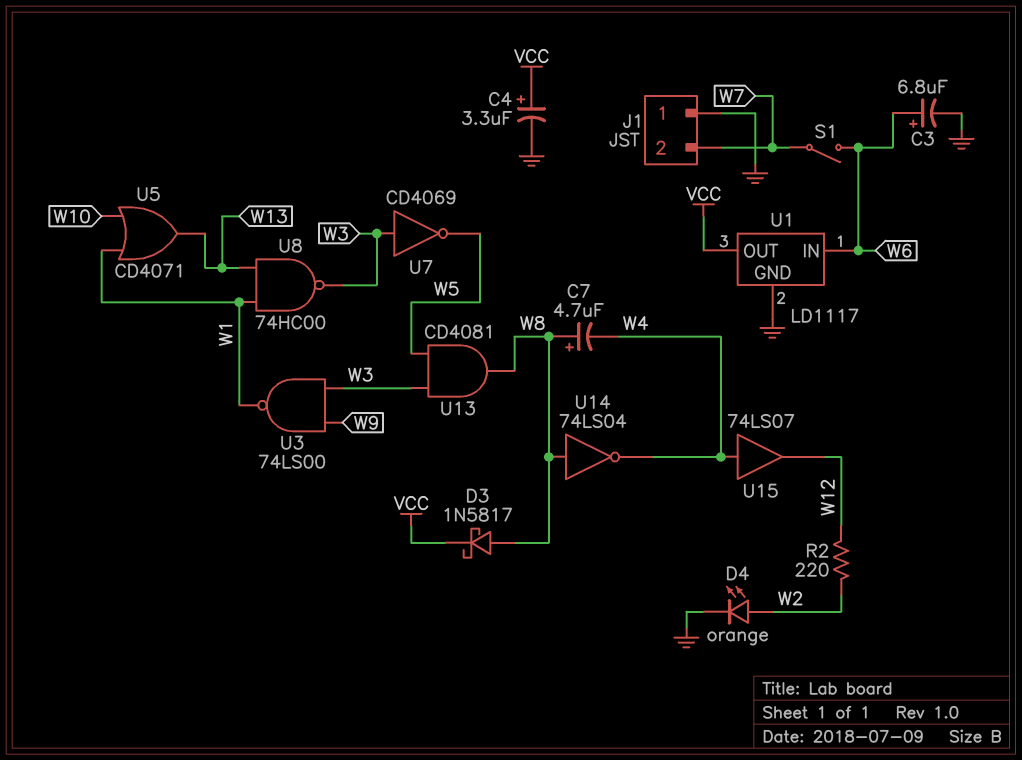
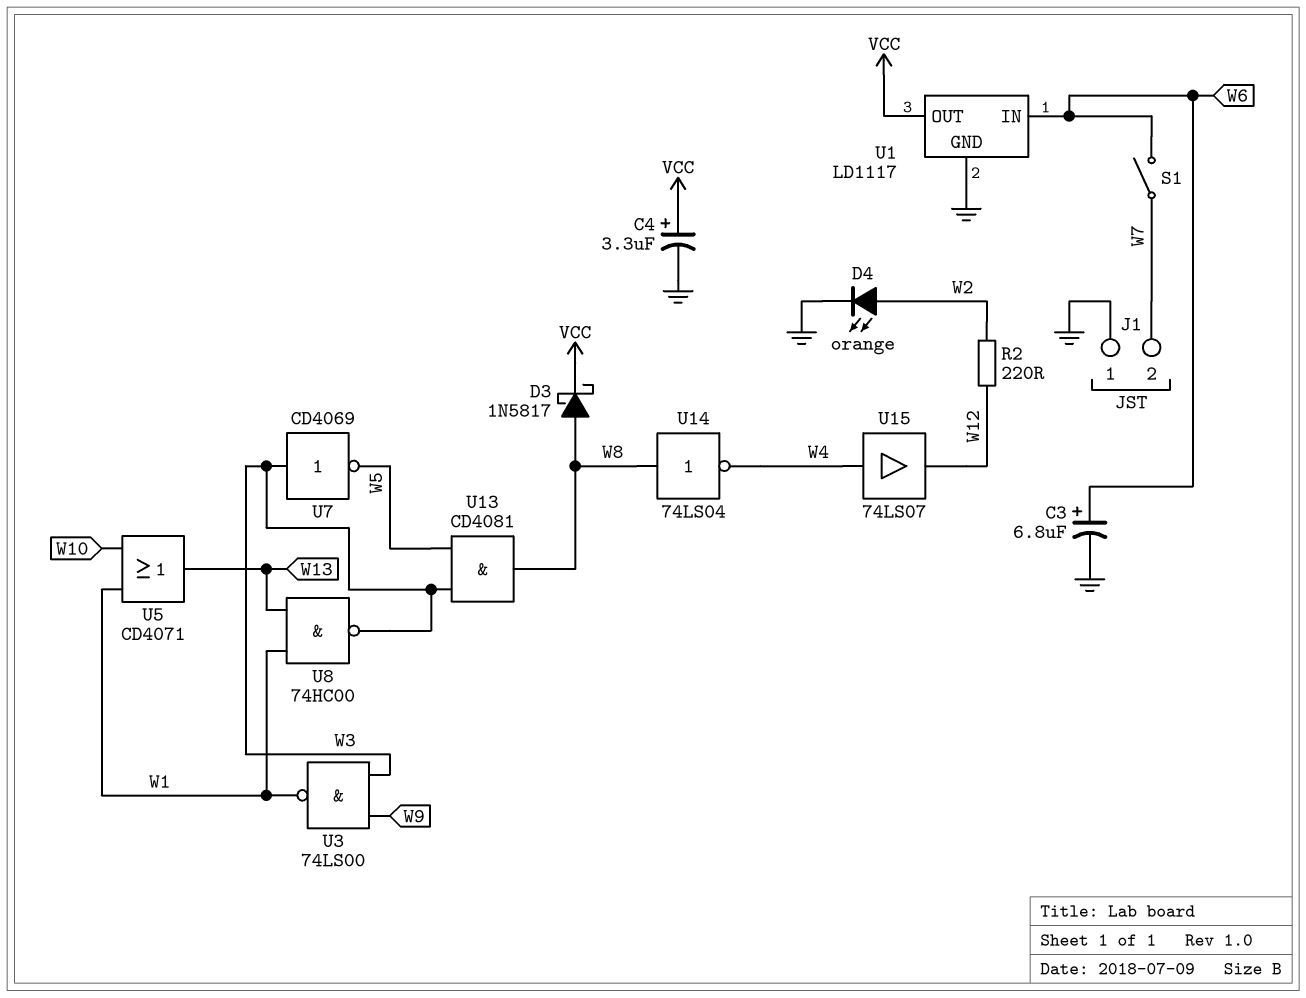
C7: 4.7uF (plus W8, minus W4) -> none

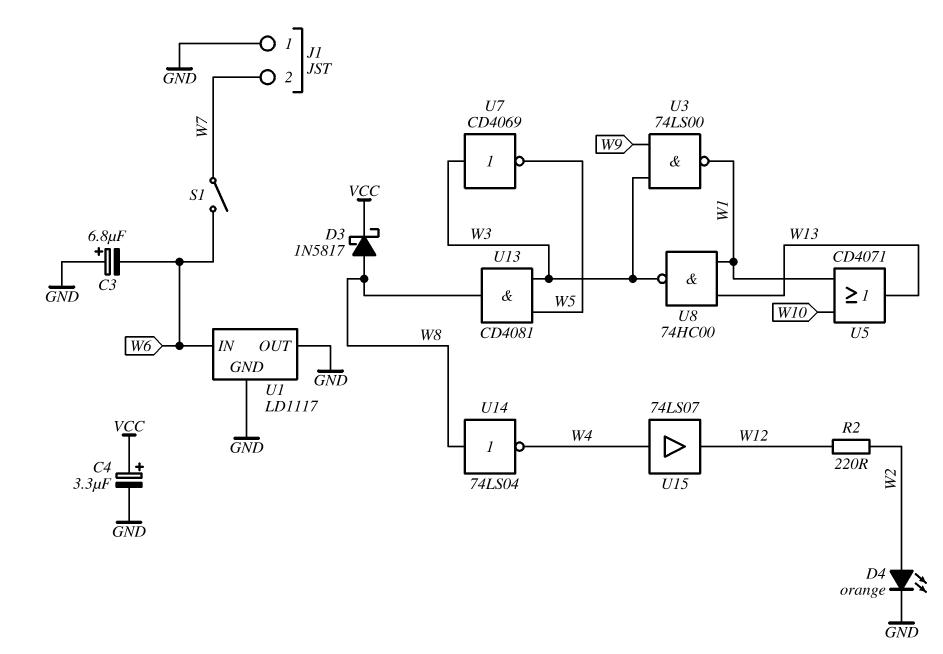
C3: 6.8uF (plus W6, minus GND) -> 6.8uF (plus GND, minus W6)
U1 pin OUT: VCC -> GND

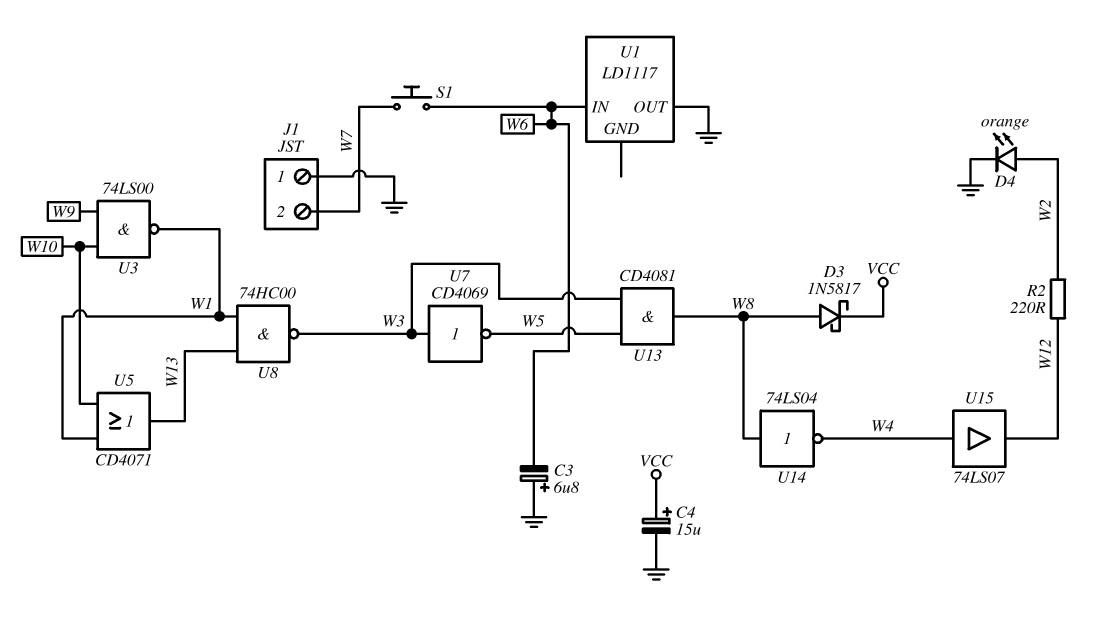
C4: 3.3uF (plus VCC, minus GND) -> 15uF (plus VCC, minus GND)
S1: switch (W6, W7) -> button (W6, W7)
U1 pin GND: GND -> none
U3: NAND 74LS00 (in W3, in W9, out W1) -> NAND 74LS00 (in W9, in W10, out W1)

